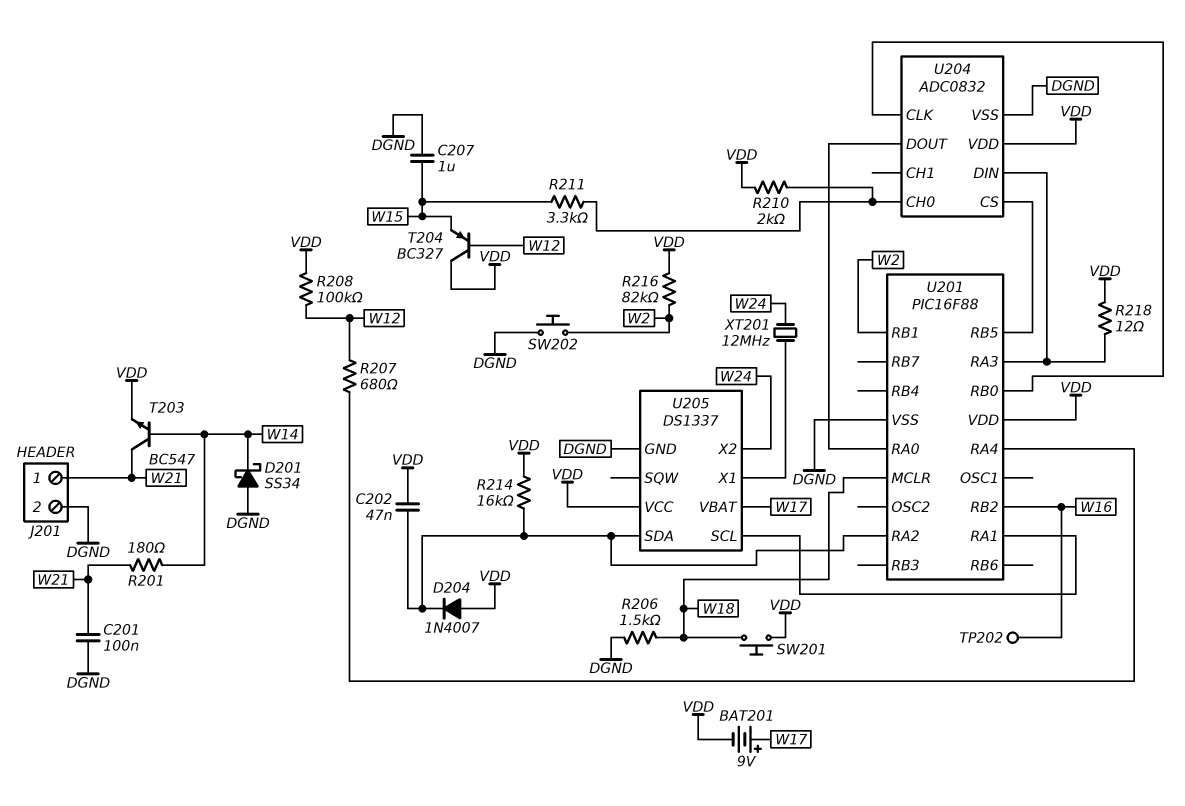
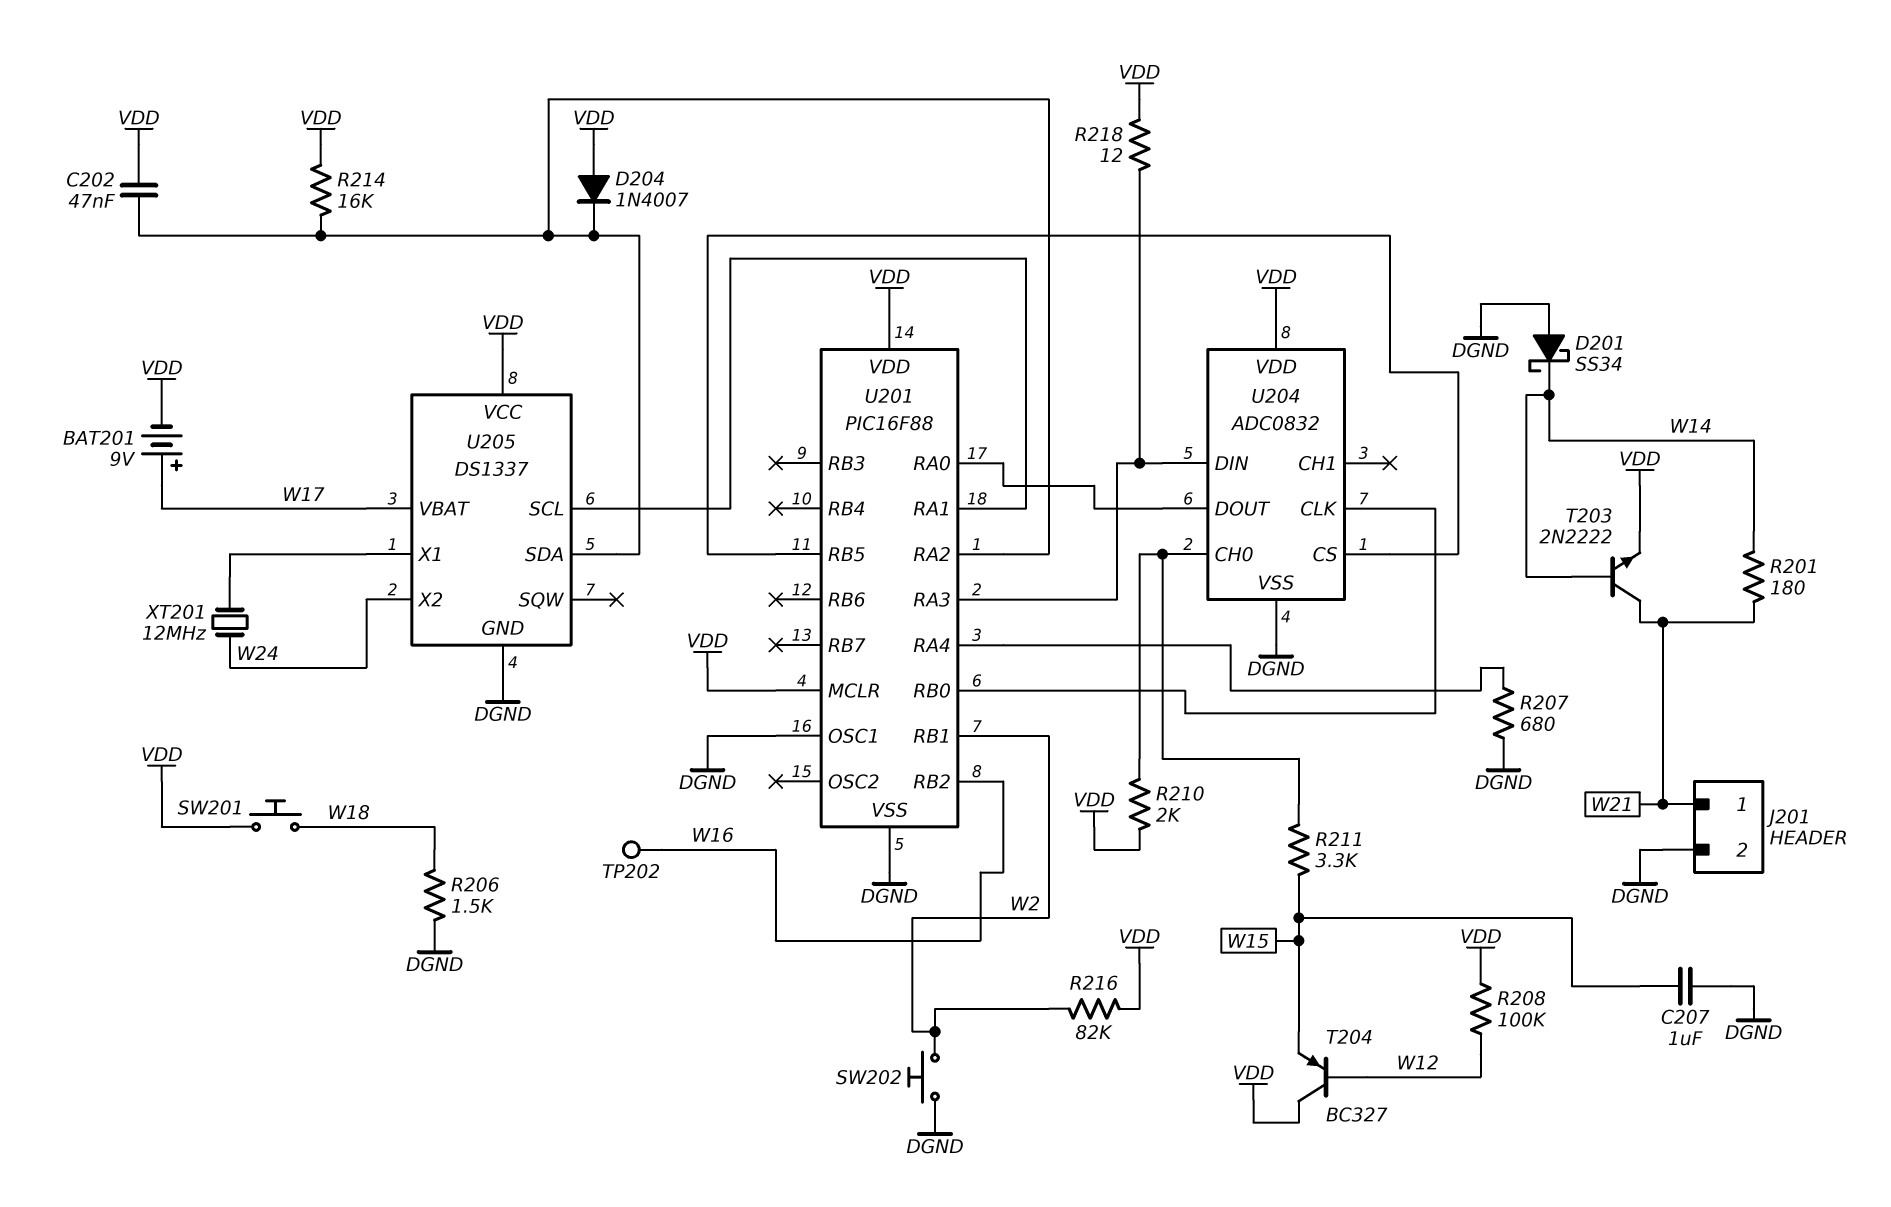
C201: 100nF (DGND, W21) -> none
R207: 680 (U201/RA4, W12) -> 680 (DGND, U201/RA4)
T203: NPN BC547 (B W14, C W21, E VDD) -> NPN 2N2222 (B W14, C W21, E VDD)
U201 pin MCLR: W18 -> VDD
U201 pin OSC1: none -> DGND

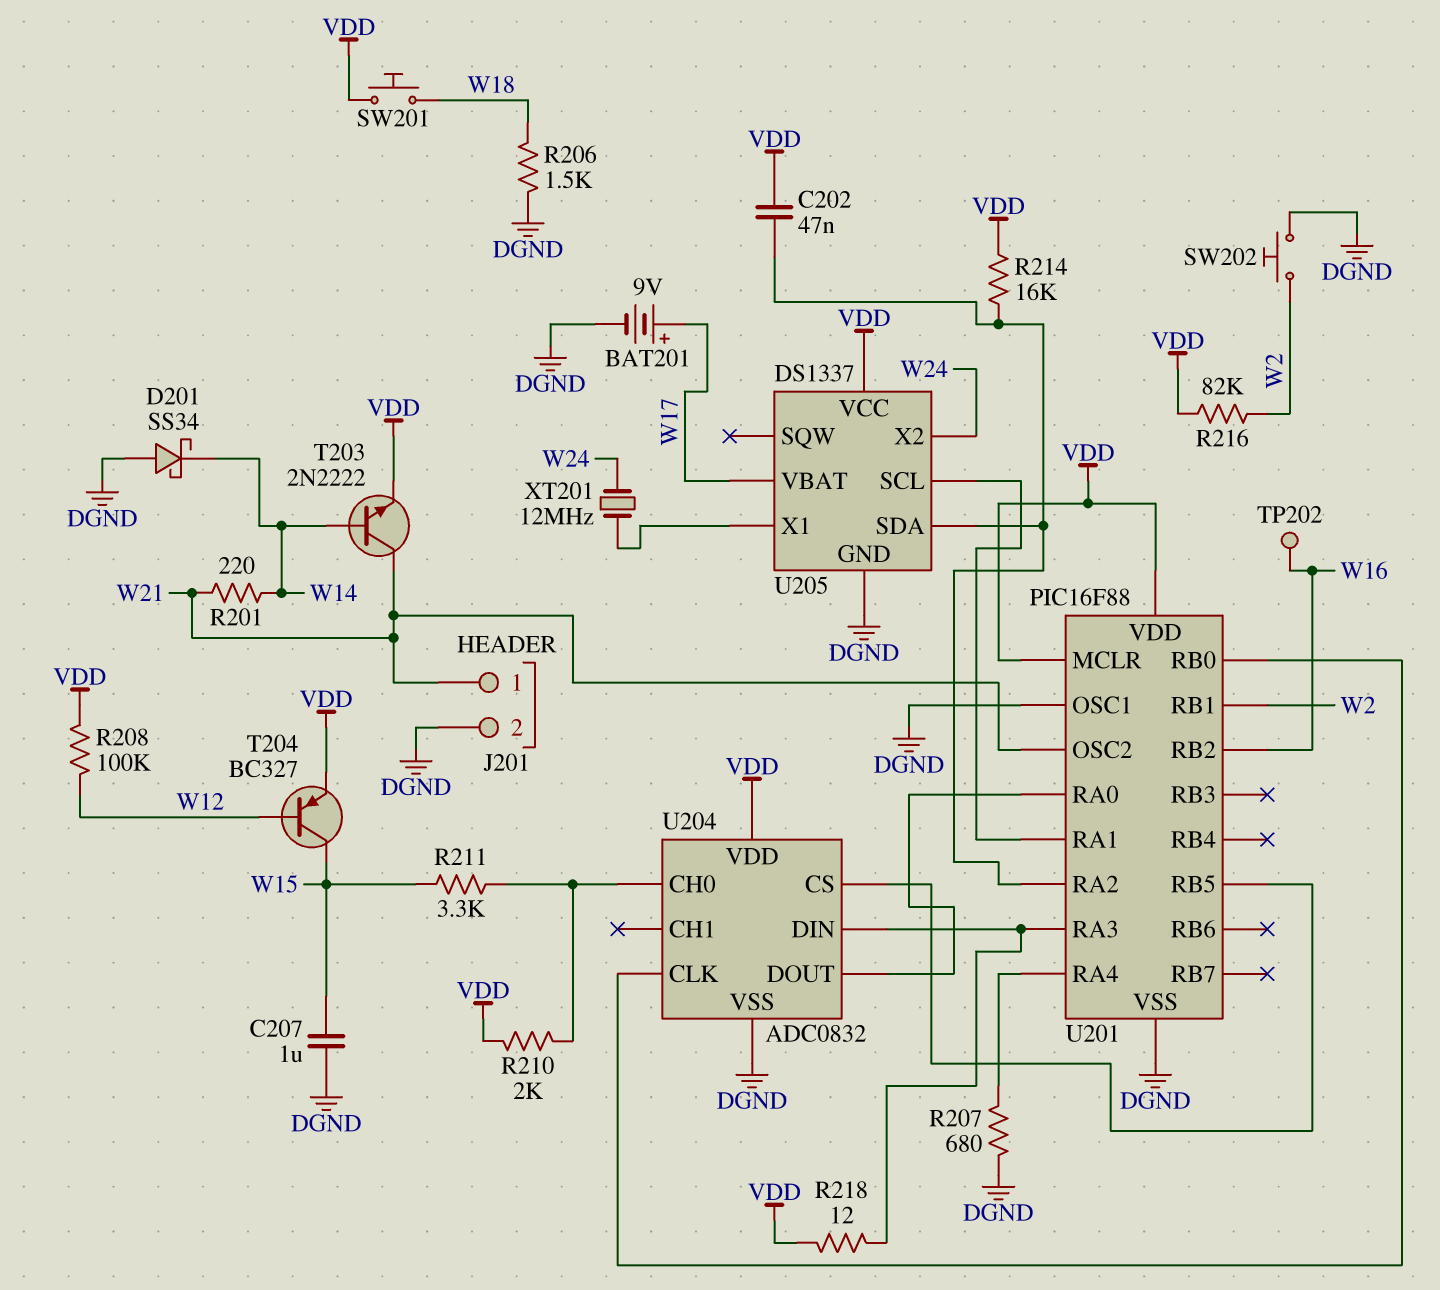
BAT201: 9V (plus W17, minus VDD) -> 9V (plus W17, minus DGND)
D204: diode 1N4007 (A VDD, K U201/RA2) -> none
R201: 180 (W14, W21) -> 220 (W14, W21)
T204: PNP BC327 (B W12, C VDD, E W15) -> PNP BC327 (B W12, C W15, E VDD)
U201 pin OSC2: none -> W21

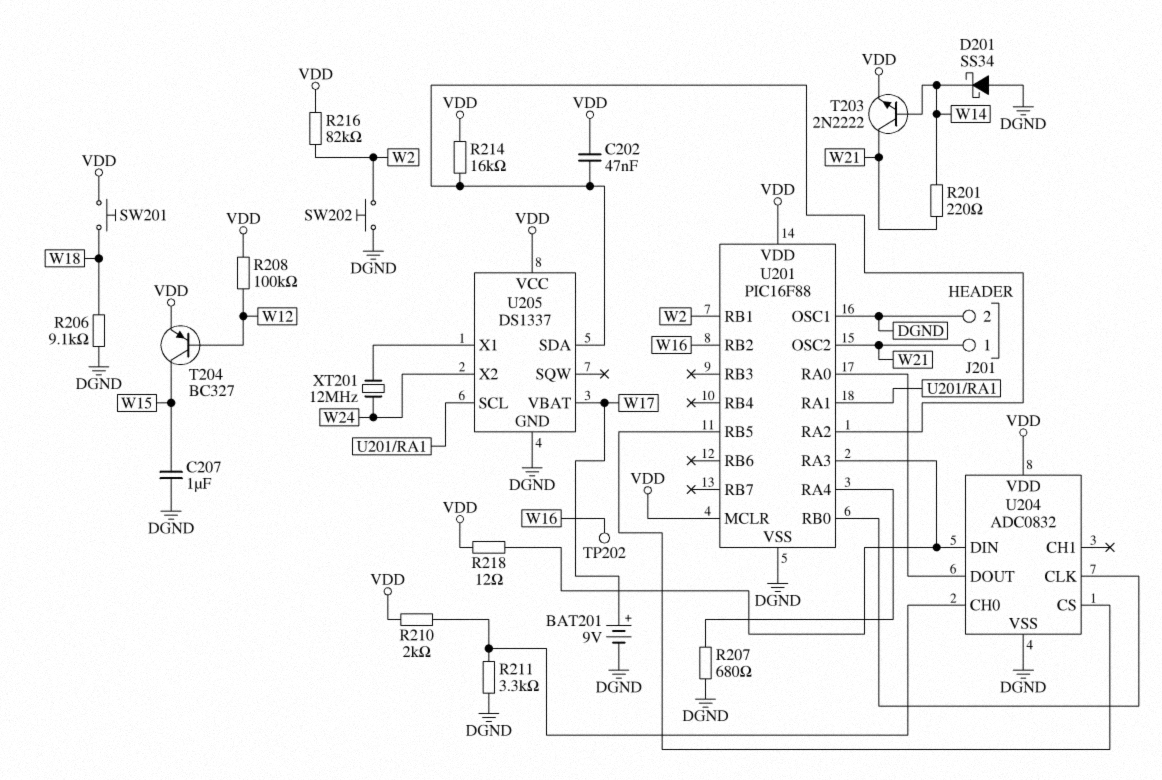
R206: 1.5k (DGND, W18) -> 9.1k (DGND, W18)
R211: 3.3k (U204/CH0, W15) -> 3.3k (DGND, U204/CH0)

